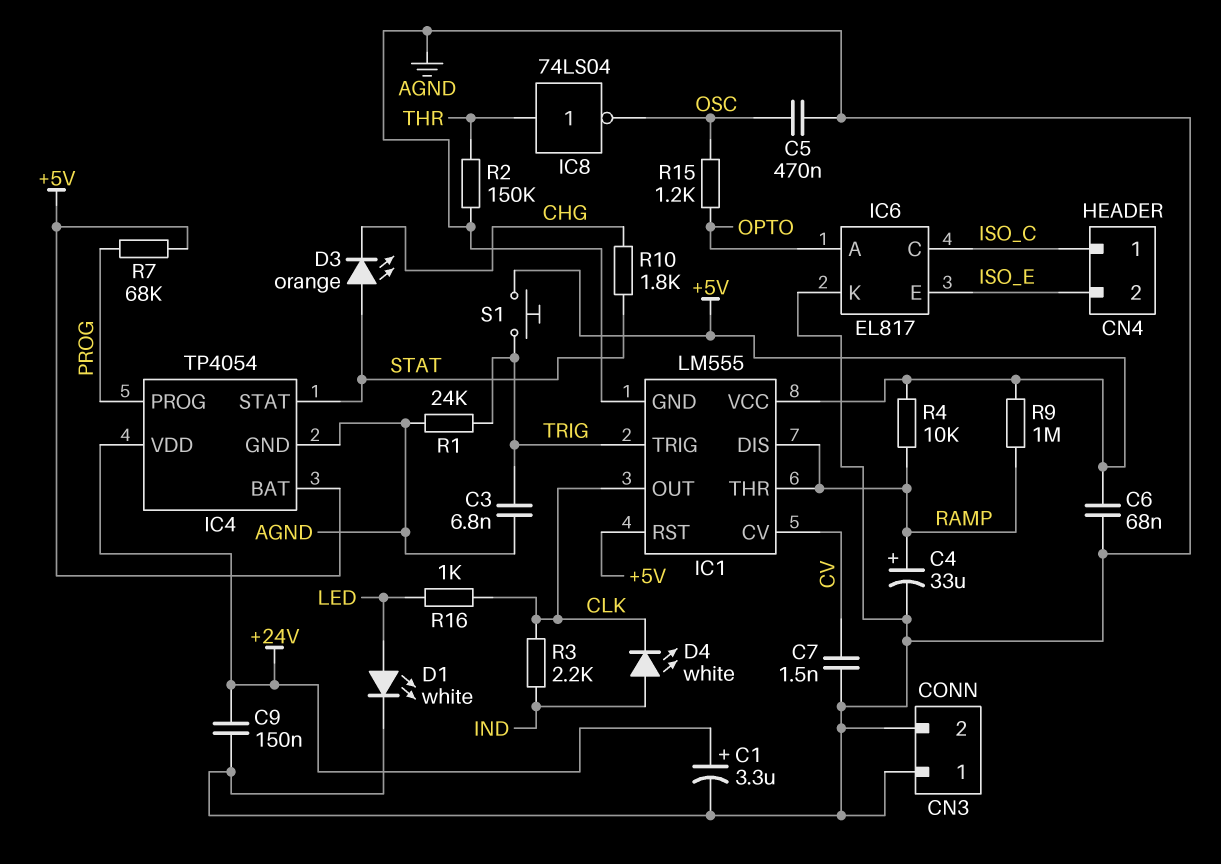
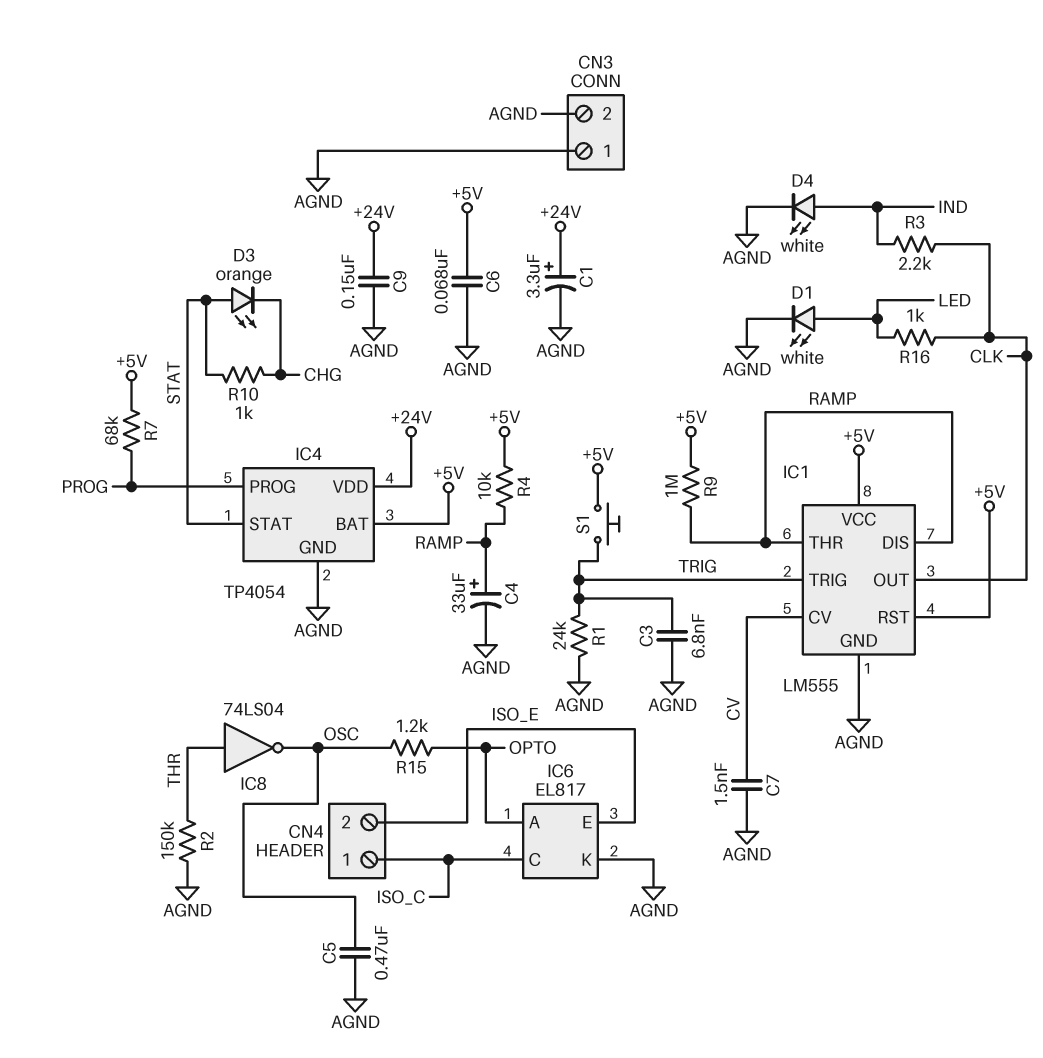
D4: LED white (A IND, K CLK) -> LED white (A IND, K AGND)
R10: 1.8k (CHG, STAT) -> 1k (CHG, STAT)

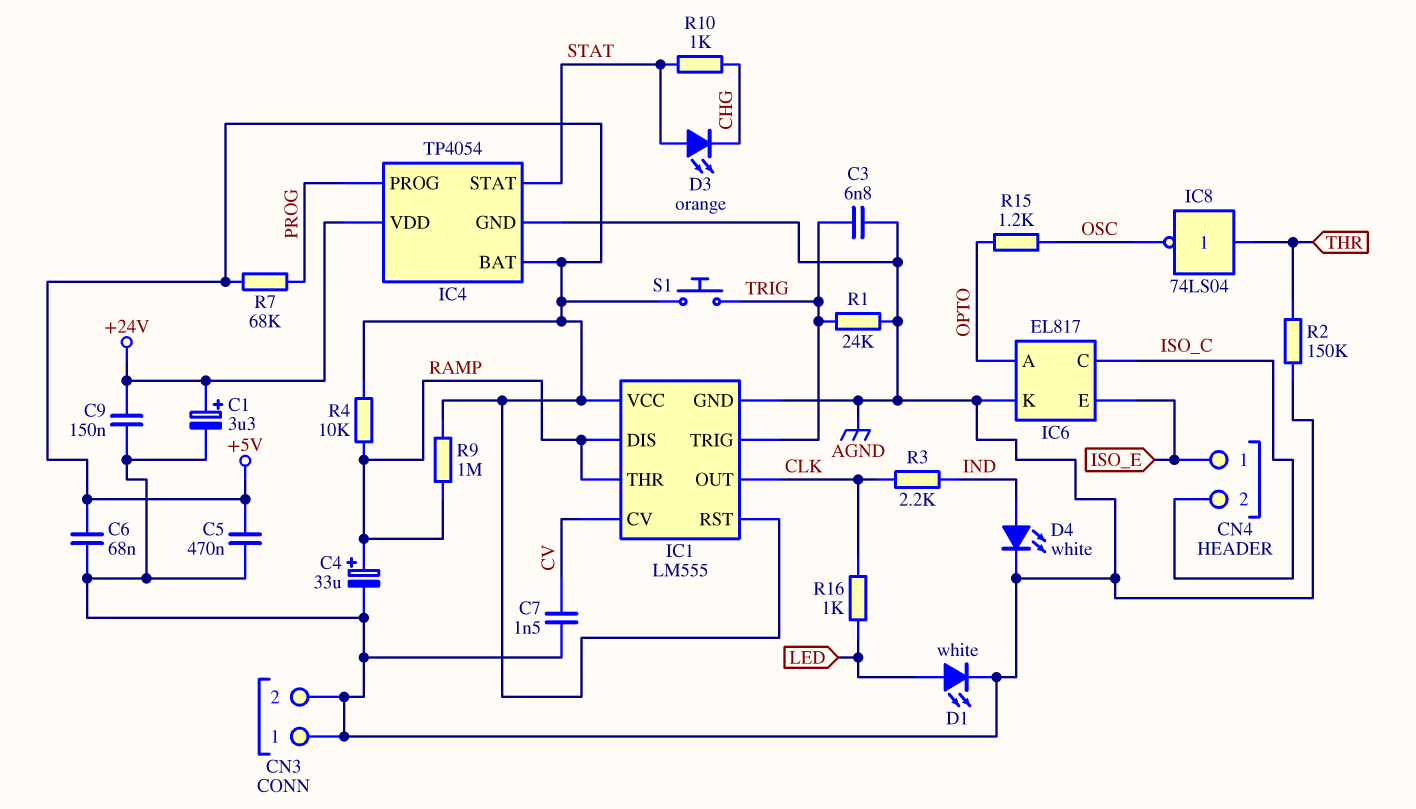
C5: 470nF (AGND, OSC) -> 470nF (+5V, AGND)
CN4 pin 1: ISO_C -> ISO_E
CN4 pin 2: ISO_E -> ISO_C

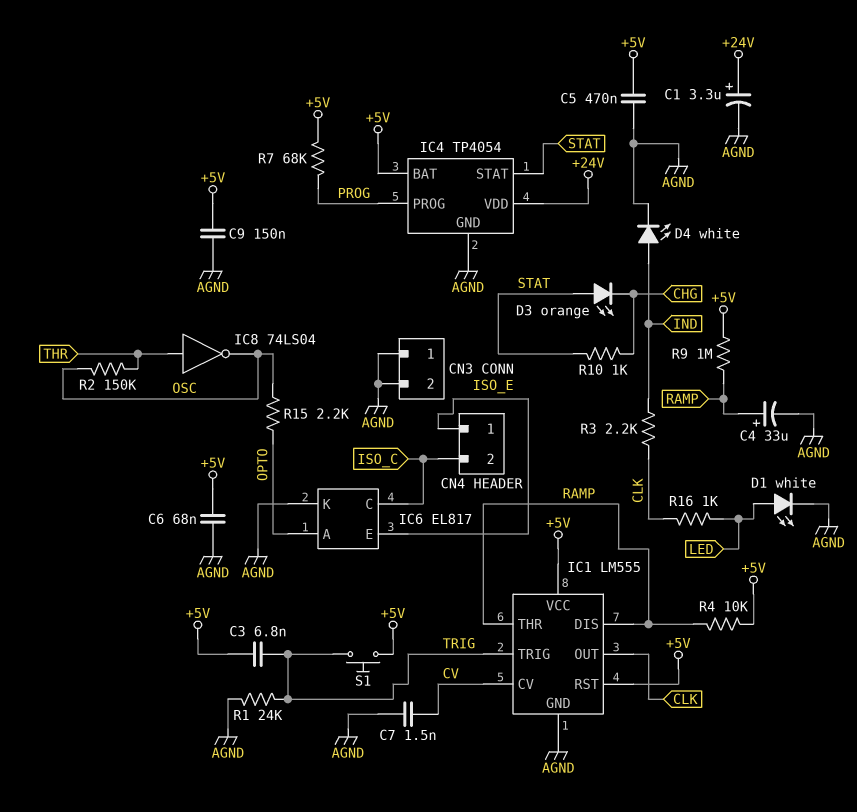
C3: 6.8nF (AGND, TRIG) -> 6.8nF (+5V, TRIG)
C9: 150nF (+24V, AGND) -> 150nF (+5V, AGND)
R2: 150k (AGND, THR) -> 150k (OSC, THR)
R15: 1.2k (OPTO, OSC) -> 2.2k (OPTO, OSC)

